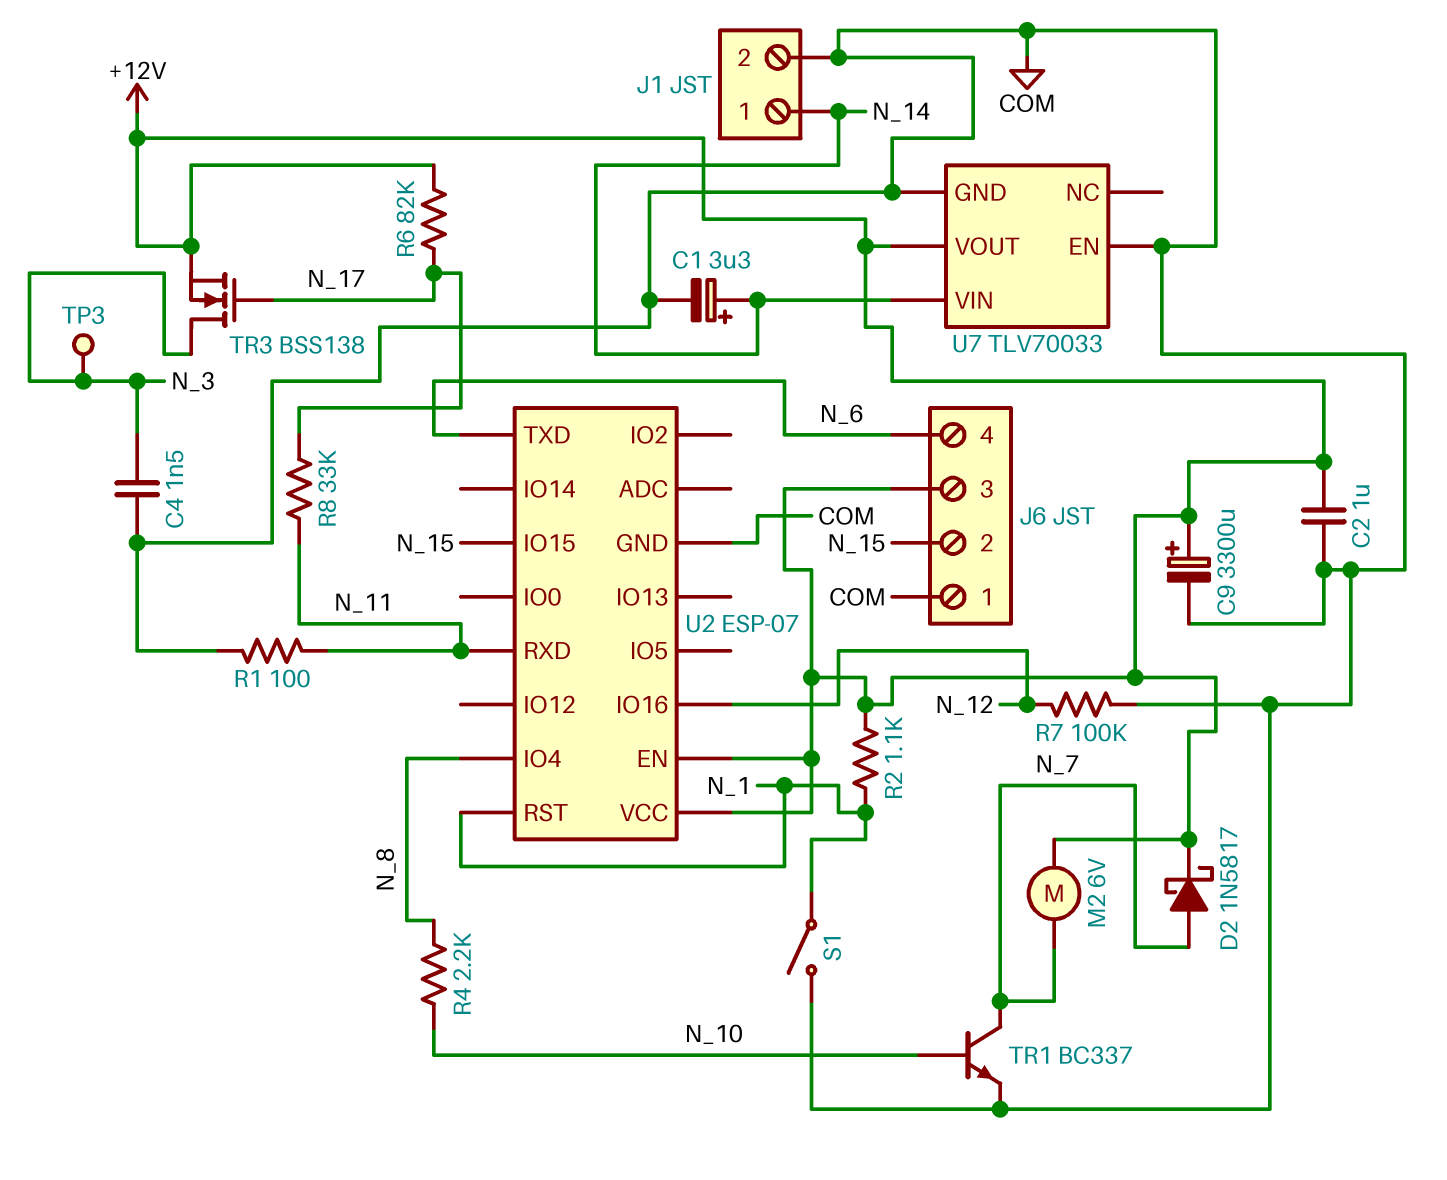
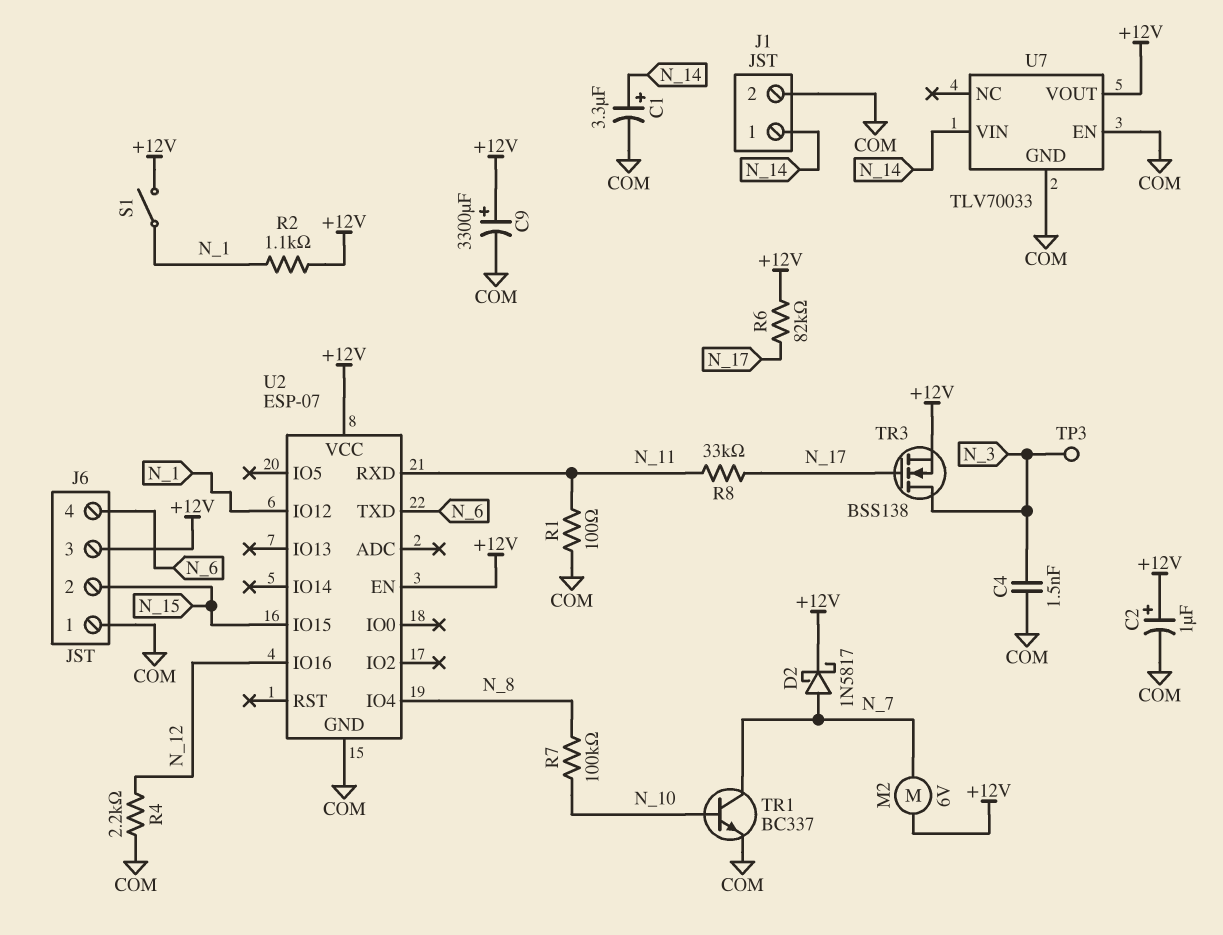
C2: 1uF (+12V, COM) -> 1uF (plus +12V, minus COM)
R4: 2.2k (N_8, N_10) -> 2.2k (COM, N_12)
R7: 100k (COM, N_12) -> 100k (N_8, N_10)
S1: switch (COM, N_1) -> switch (+12V, N_1)
U2 pin IO12: none -> N_1
U2 pin RST: N_1 -> none

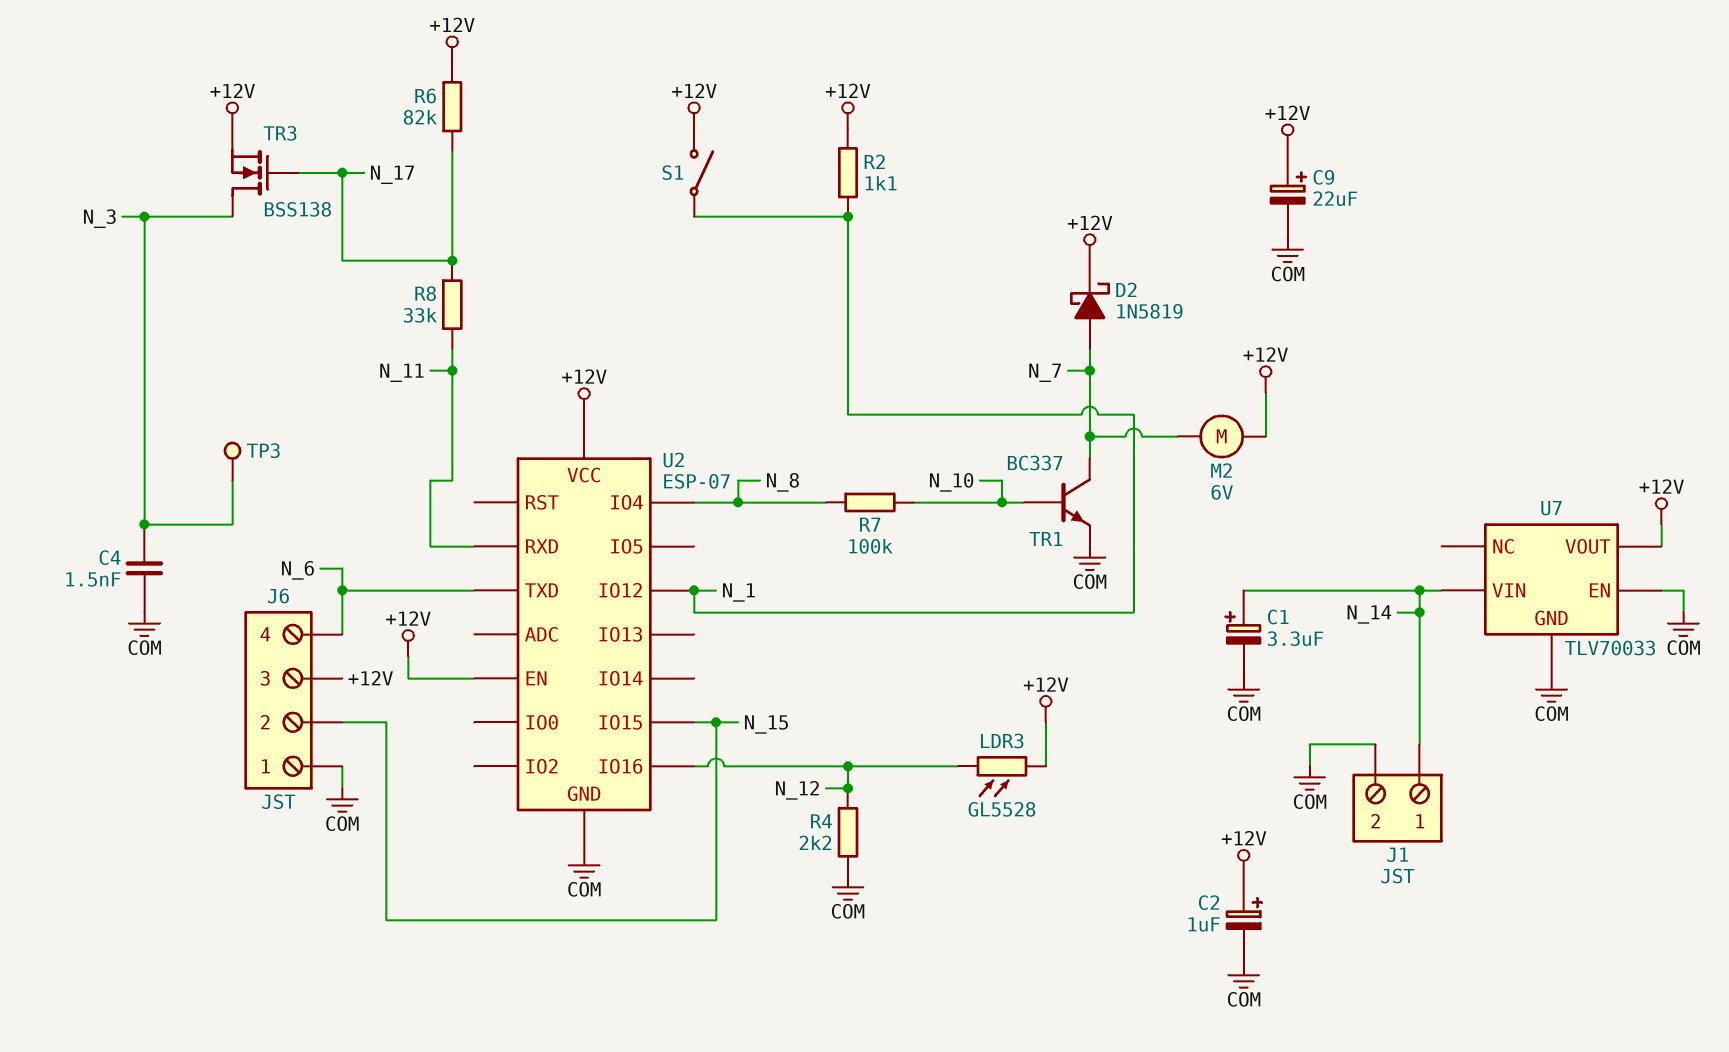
C9: 3300uF (plus +12V, minus COM) -> 22uF (plus +12V, minus COM)
D2: schottky 1N5817 (A N_7, K +12V) -> schottky 1N5819 (A N_7, K +12V)
LDR3: none -> GL5528 (+12V, N_12)
R1: 100 (COM, N_11) -> none

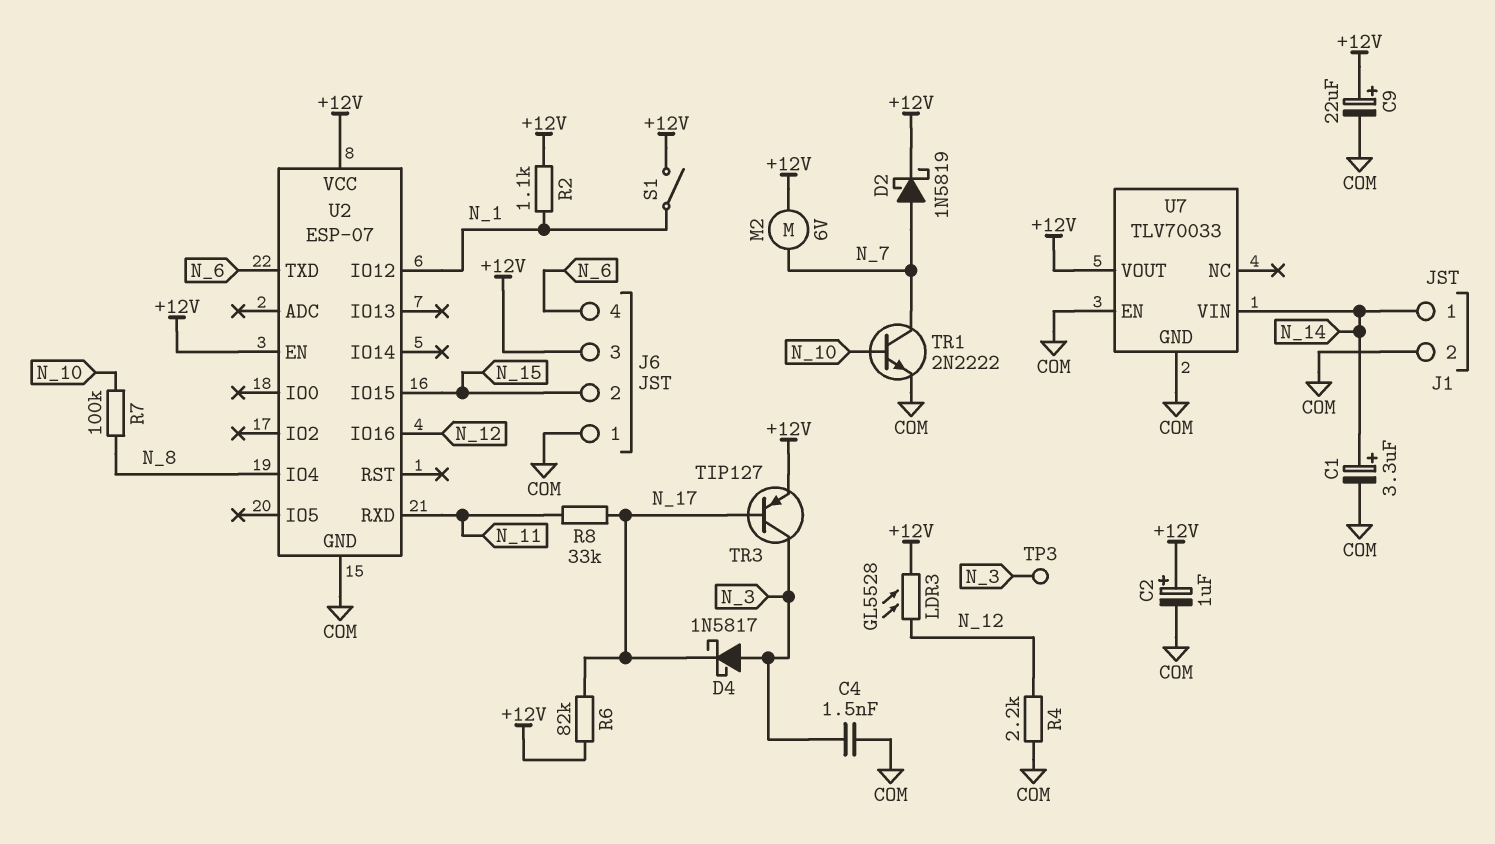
D4: none -> schottky 1N5817 (A N_3, K N_17)
TR1: NPN BC337 (B N_10, C N_7, E COM) -> NPN 2N2222 (B N_10, C N_7, E COM)
TR3: NMOS BSS138 (G N_17, D N_3, S +12V) -> PNP TIP127 (B N_17, C N_3, E +12V)

